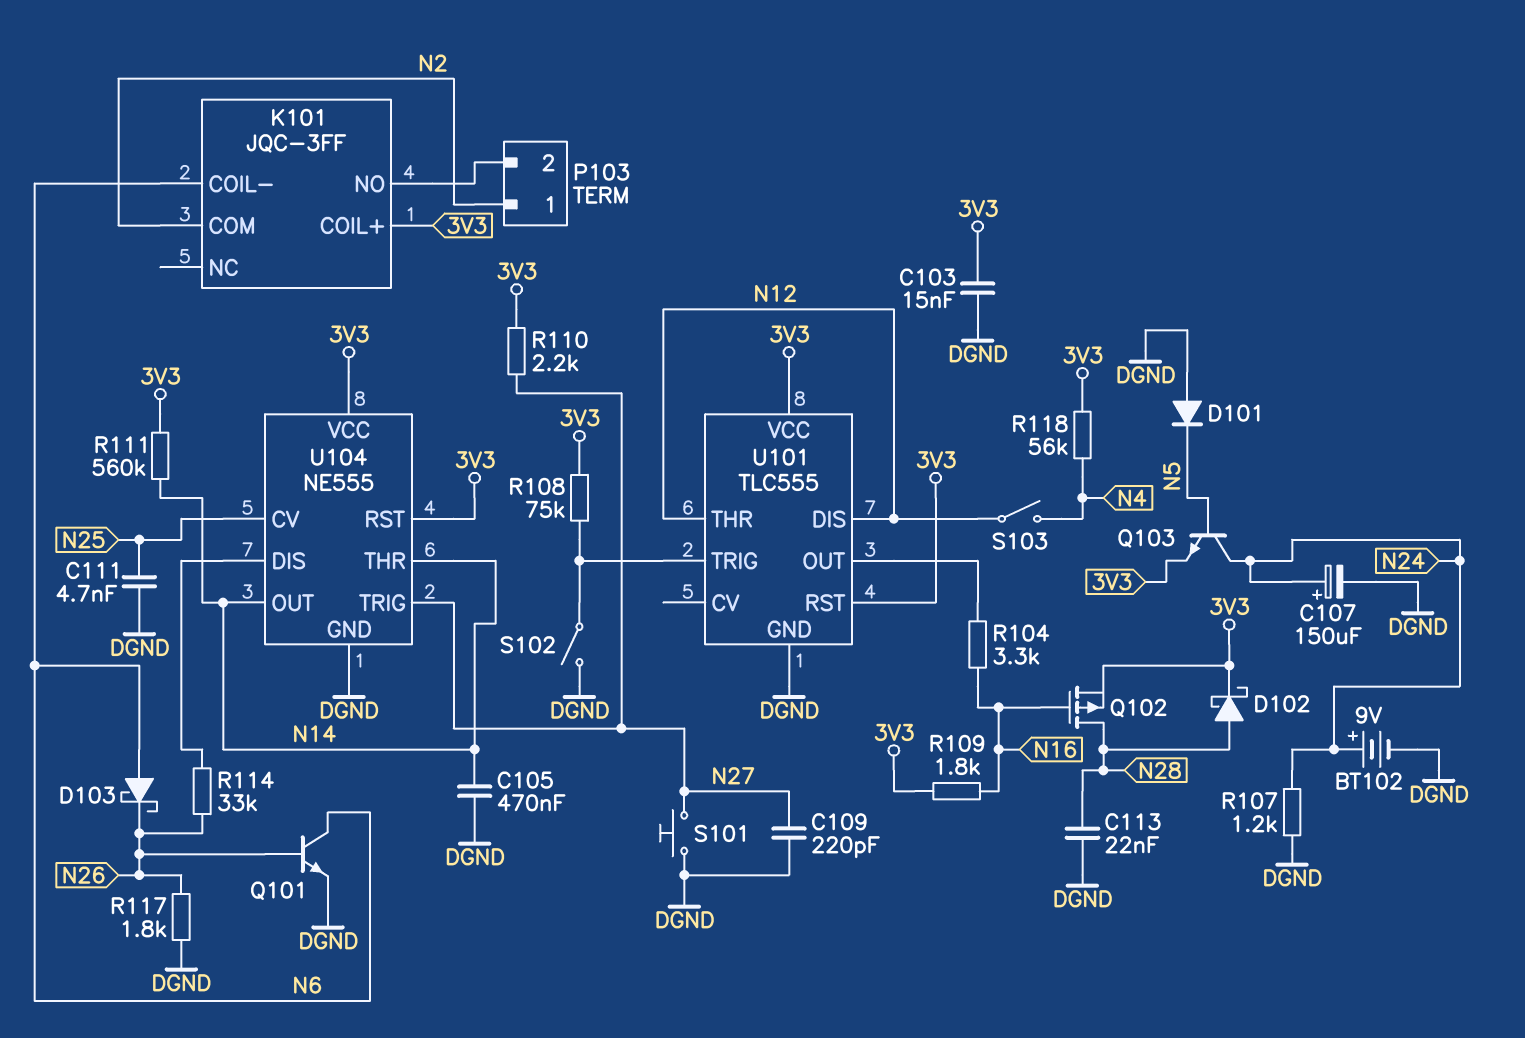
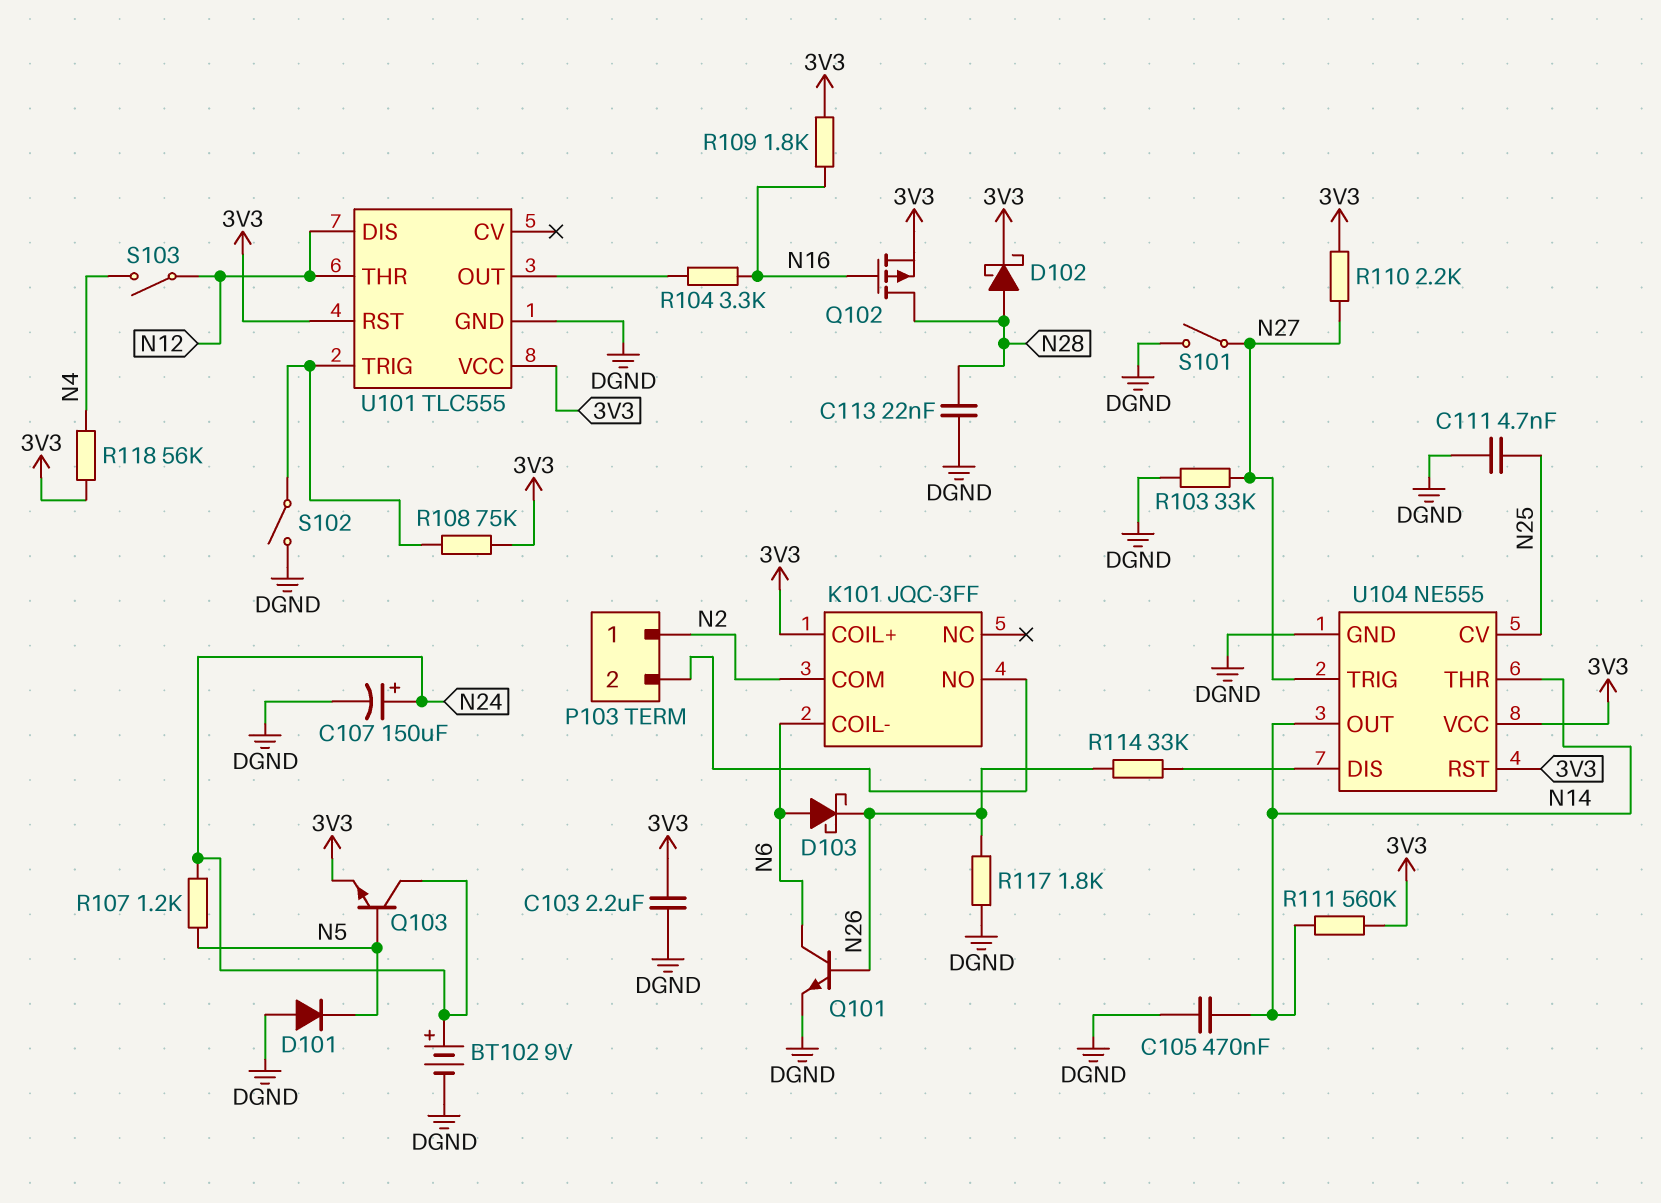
C103: 15nF (3V3, DGND) -> 2.2uF (3V3, DGND)
C109: 220pF (DGND, N27) -> none
R103: none -> 33k (DGND, N27)
R107: 1.2k (DGND, N24) -> 1.2k (N5, N24)
S101: button (DGND, N27) -> switch (DGND, N27)

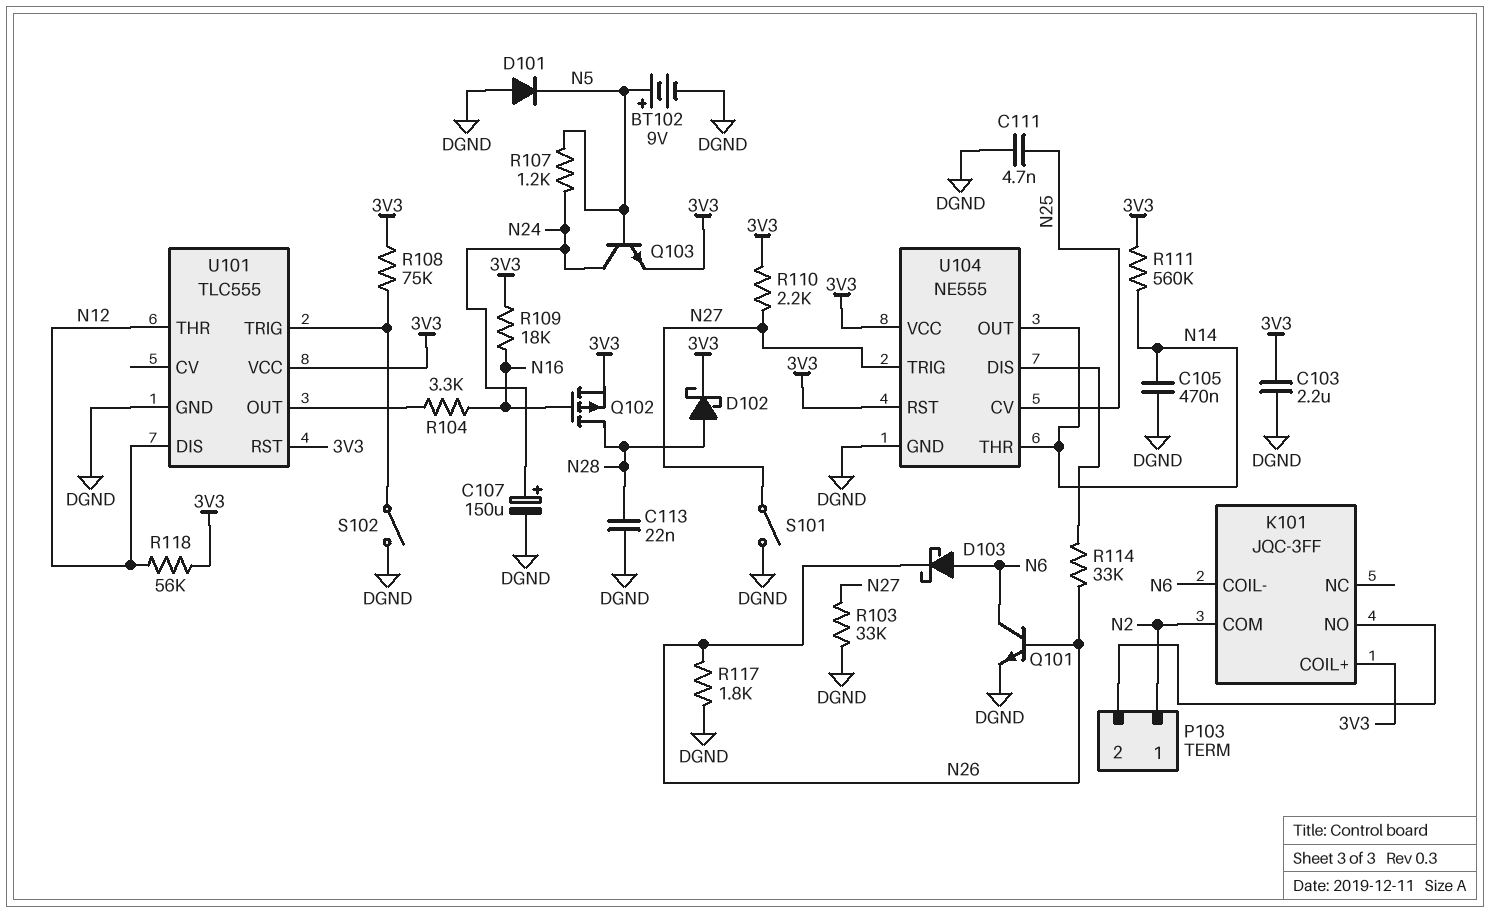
BT102: 9V (plus N24, minus DGND) -> 9V (plus N5, minus DGND)
R109: 1.8k (3V3, N16) -> 18k (3V3, N16)
R118: 56k (3V3, N4) -> 56k (3V3, N12)
S103: switch (N4, N12) -> none

